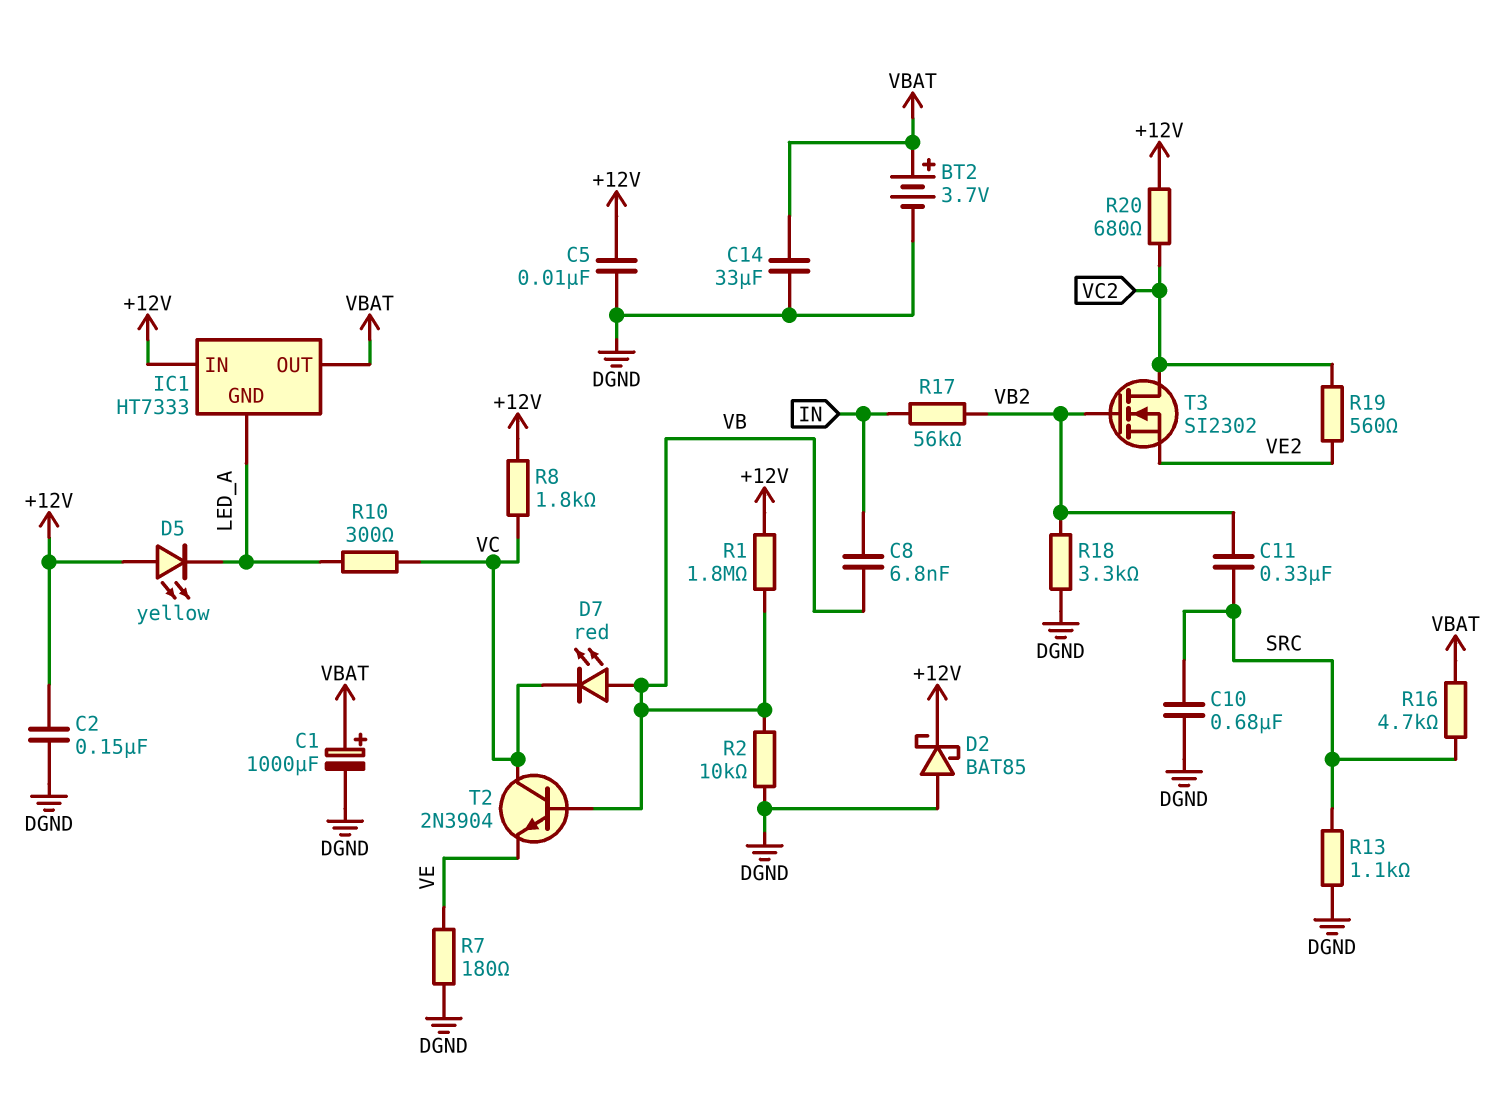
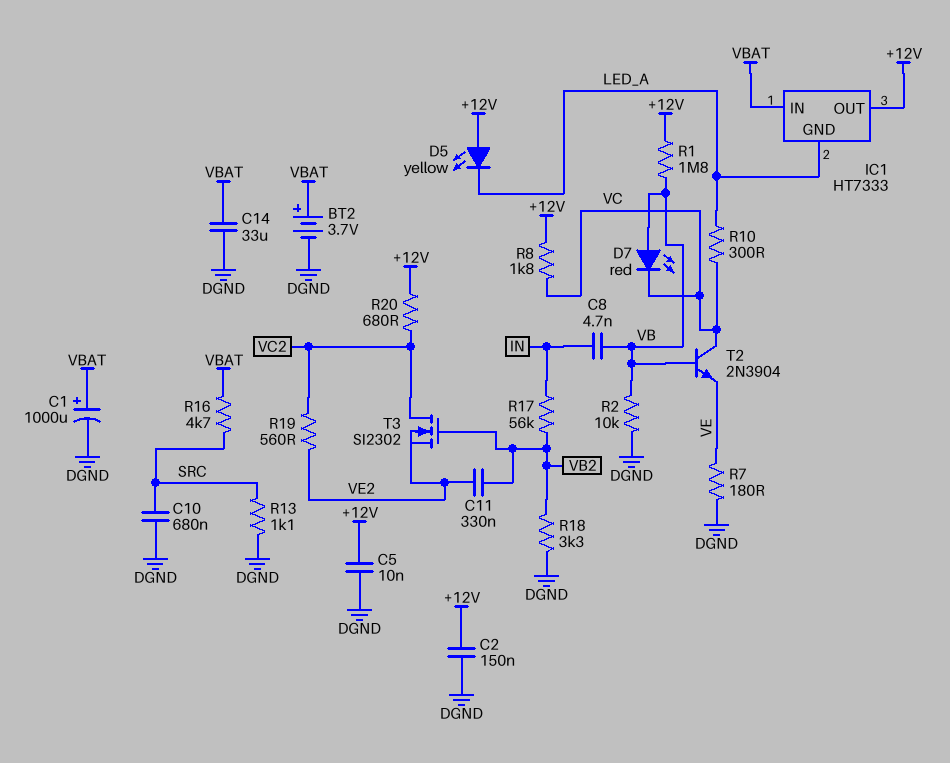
C8: 6.8nF (IN, VB) -> 4.7nF (IN, VB)
C11: 330nF (SRC, VB2) -> 330nF (VB2, VE2)
D2: schottky BAT85 (A DGND, K +12V) -> none
IC1 pin IN: +12V -> VBAT
IC1 pin OUT: VBAT -> +12V

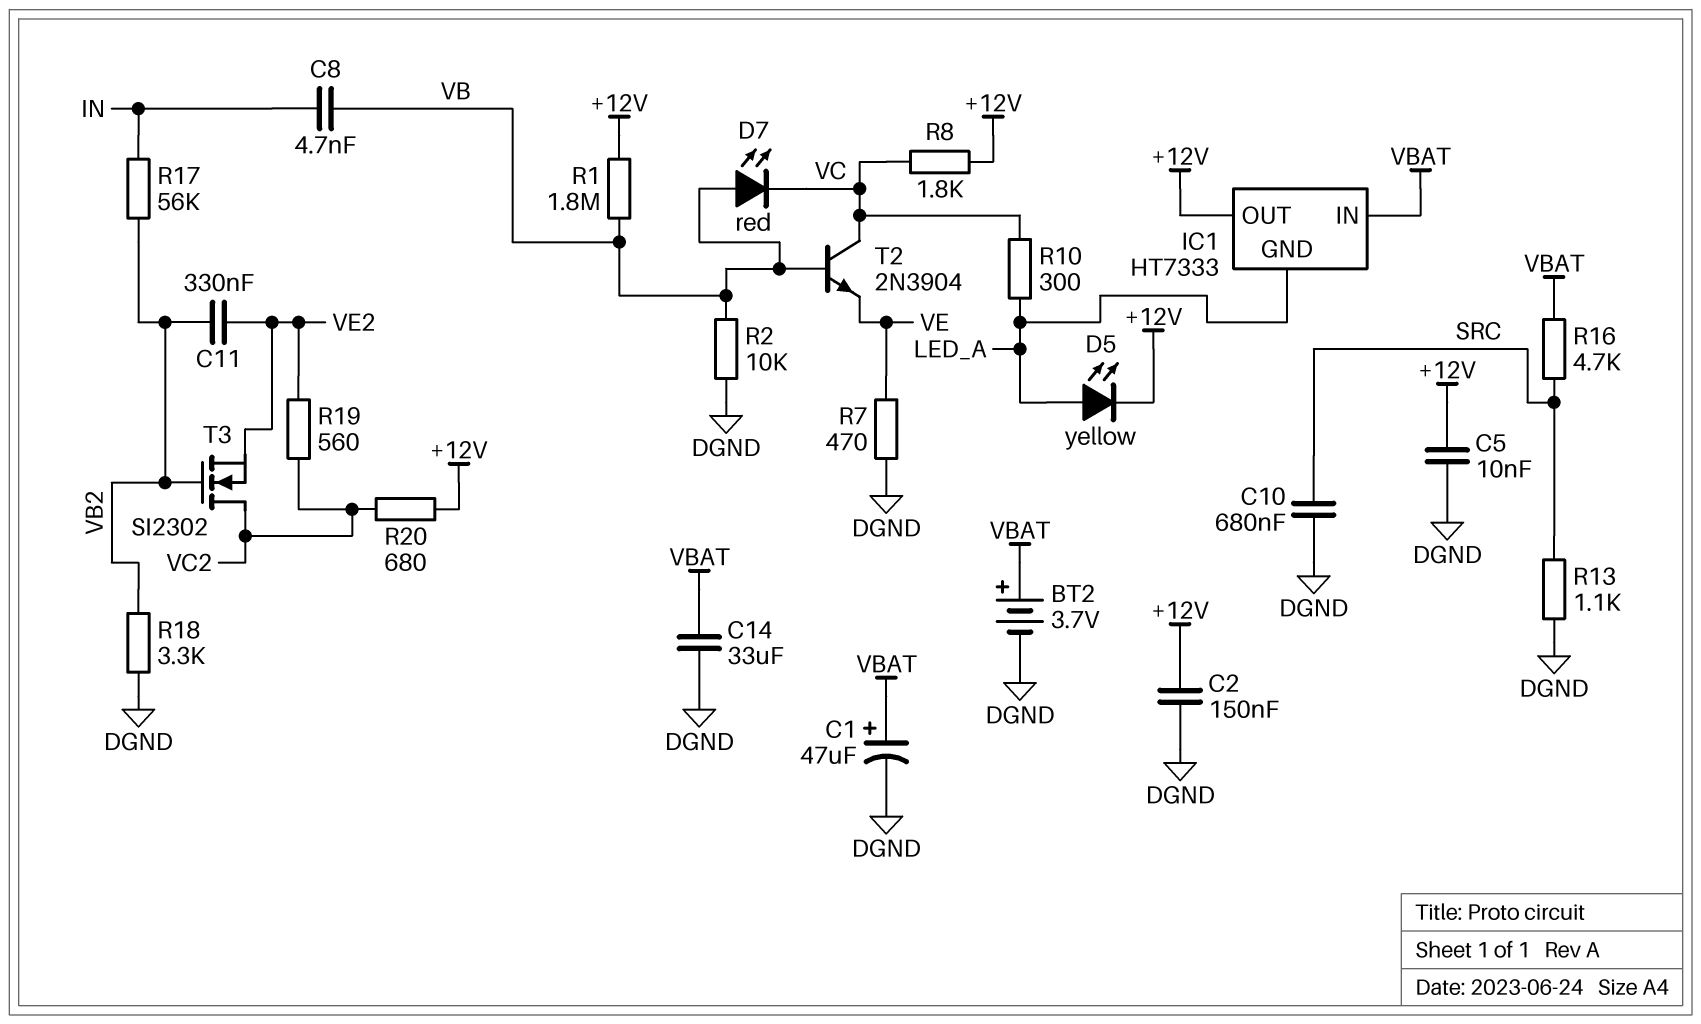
C1: 1000uF (plus VBAT, minus DGND) -> 47uF (plus VBAT, minus DGND)
D5: LED yellow (A +12V, K LED_A) -> LED yellow (A LED_A, K +12V)
R7: 180 (DGND, VE) -> 470 (DGND, VE)

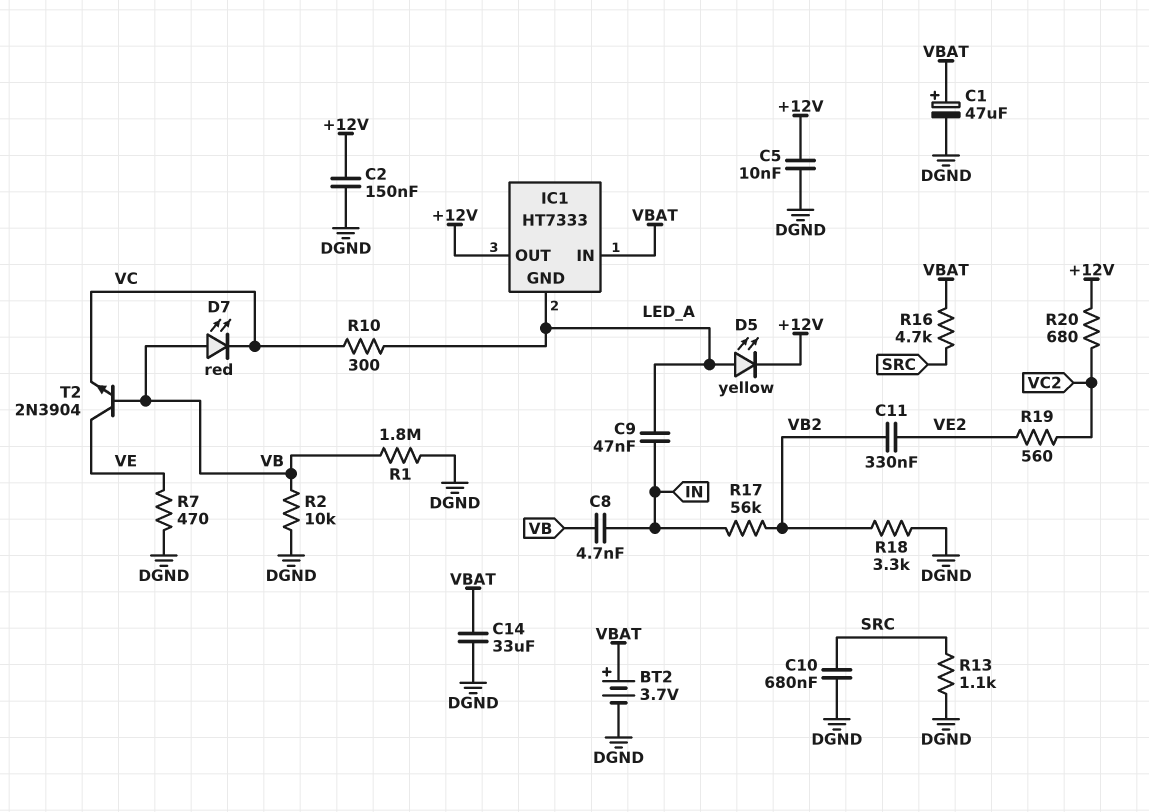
C9: none -> 47nF (IN, LED_A)
R1: 1.8M (+12V, VB) -> 1.8M (DGND, VB)
R8: 1.8k (+12V, VC) -> none
T2: NPN 2N3904 (B VB, C VC, E VE) -> NPN 2N3904 (B VB, C VE, E VC)
T3: NMOS SI2302 (G VB2, D VC2, S VE2) -> none

